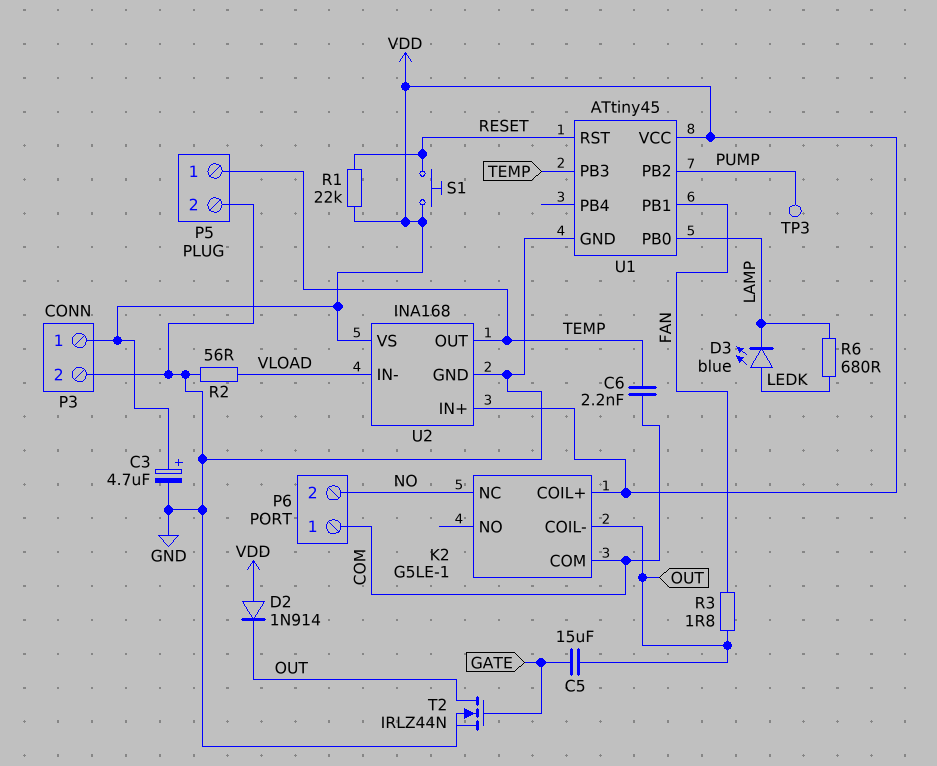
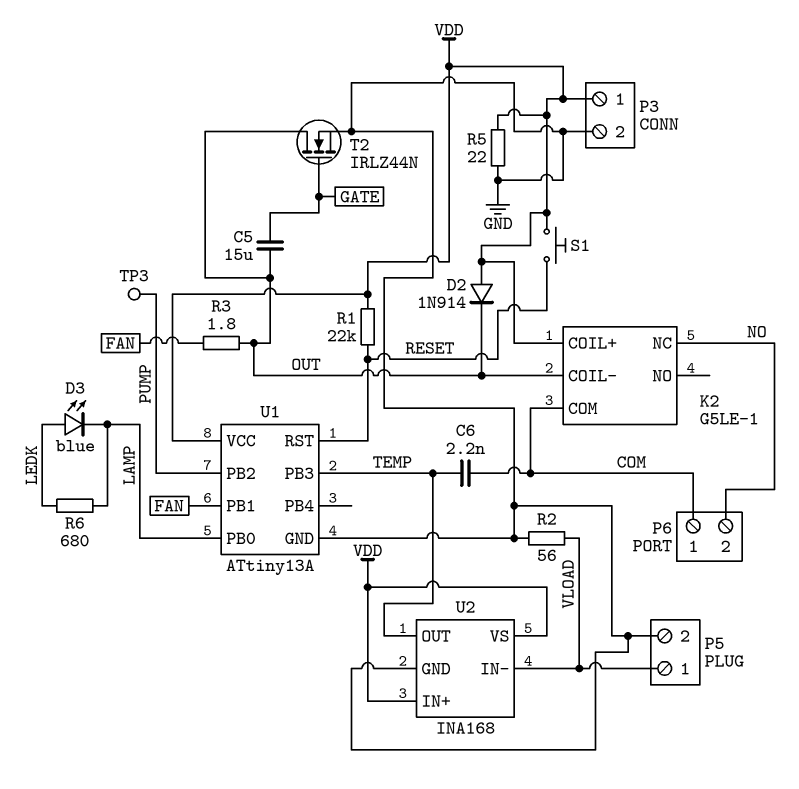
C3: 4.7uF (plus VDD, minus GND) -> none
P5 pin 1: TEMP -> VLOAD
R5: none -> 22 (GND, VDD)
U1: ATtiny45 -> ATtiny13A

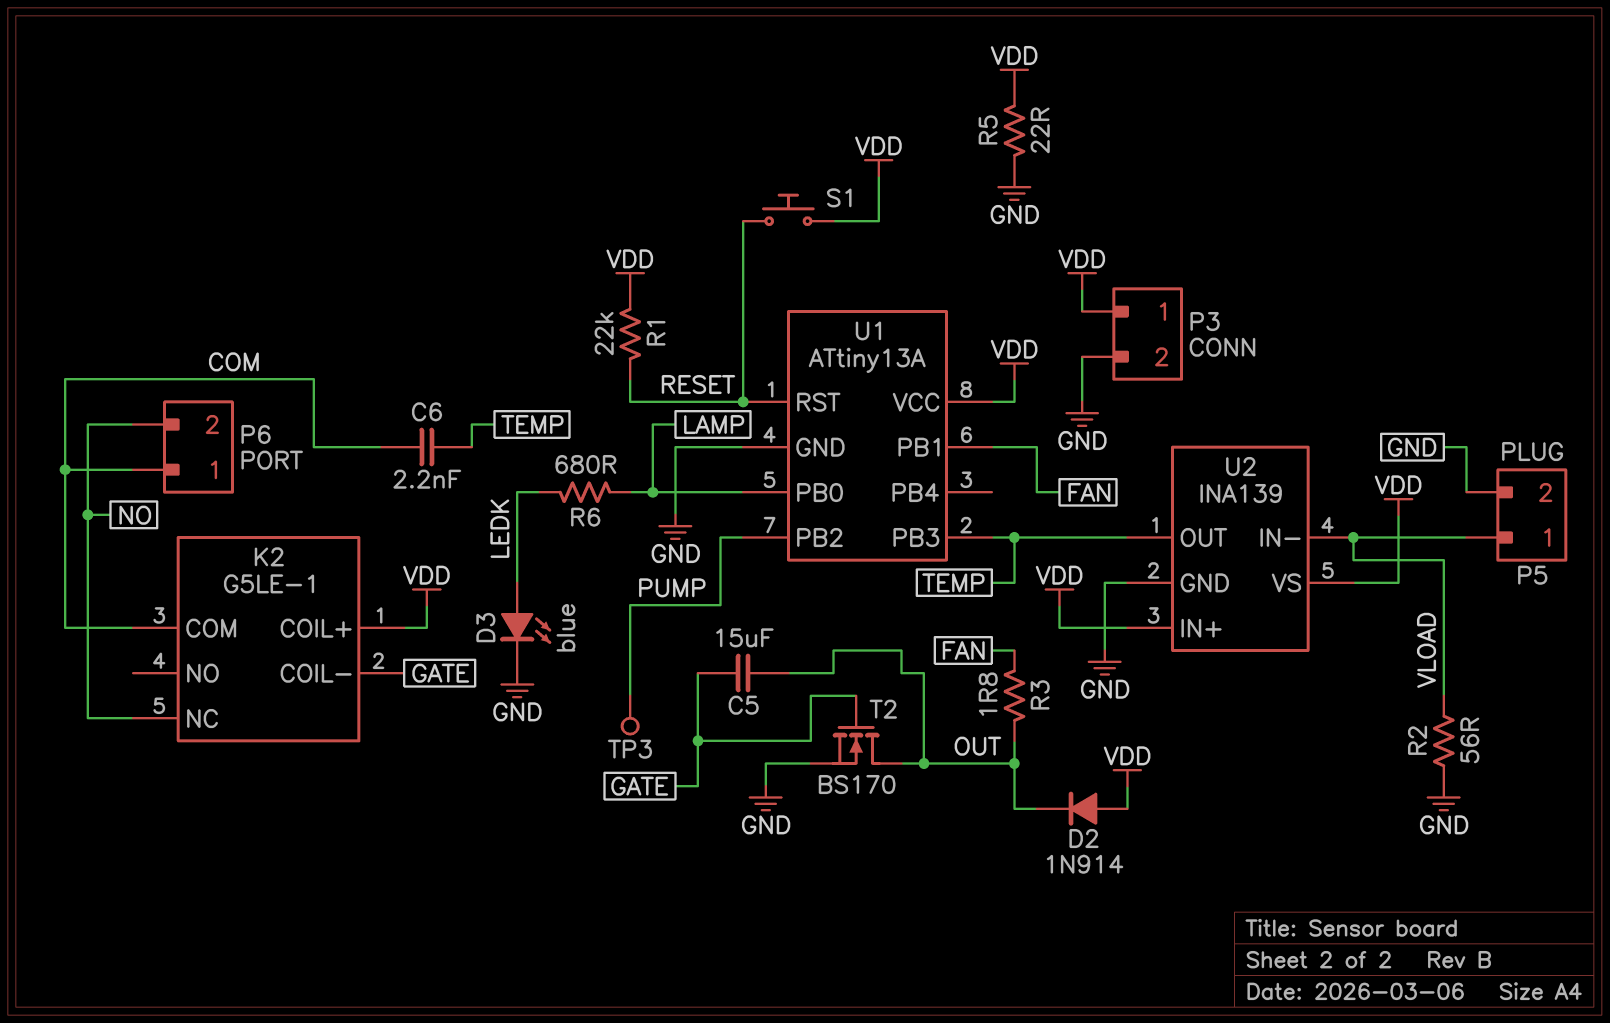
D3: LED blue (A LEDK, K LAMP) -> LED blue (A LEDK, K GND)
K2 pin COIL-: OUT -> GATE
T2: NMOS IRLZ44N (G GATE, D OUT, S GND) -> NMOS BS170 (G GATE, D OUT, S GND)
U2: INA168 -> INA139

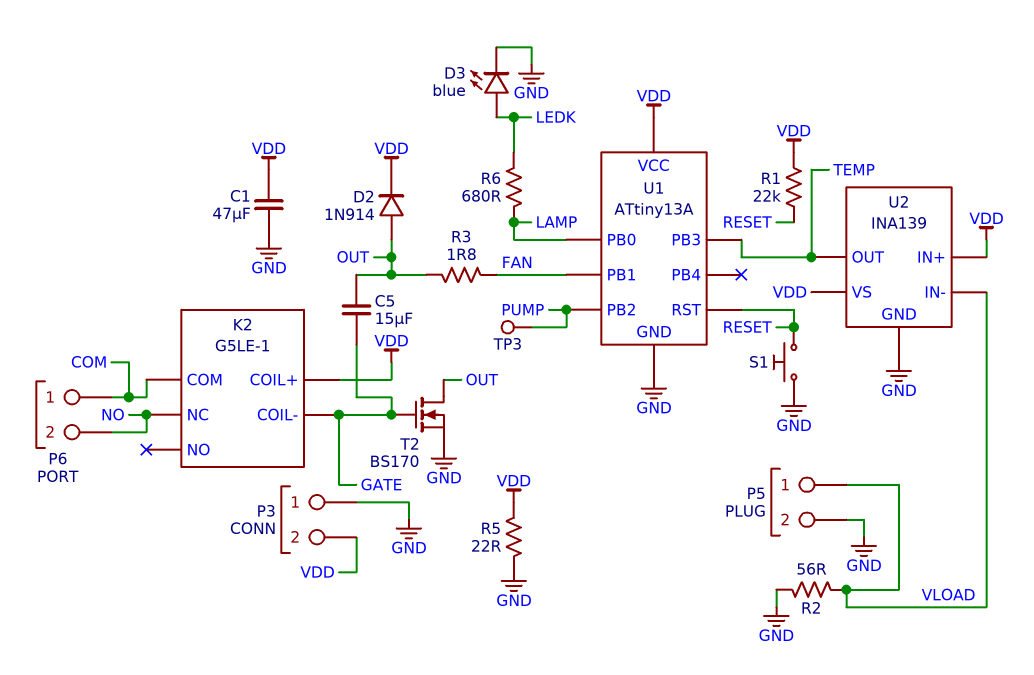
C1: none -> 47uF (GND, VDD)
C6: 2.2nF (COM, TEMP) -> none
D2: diode 1N914 (A VDD, K OUT) -> diode 1N914 (A OUT, K VDD)
P3 pin 1: VDD -> GND
P3 pin 2: GND -> VDD
S1: button (RESET, VDD) -> button (GND, RESET)

